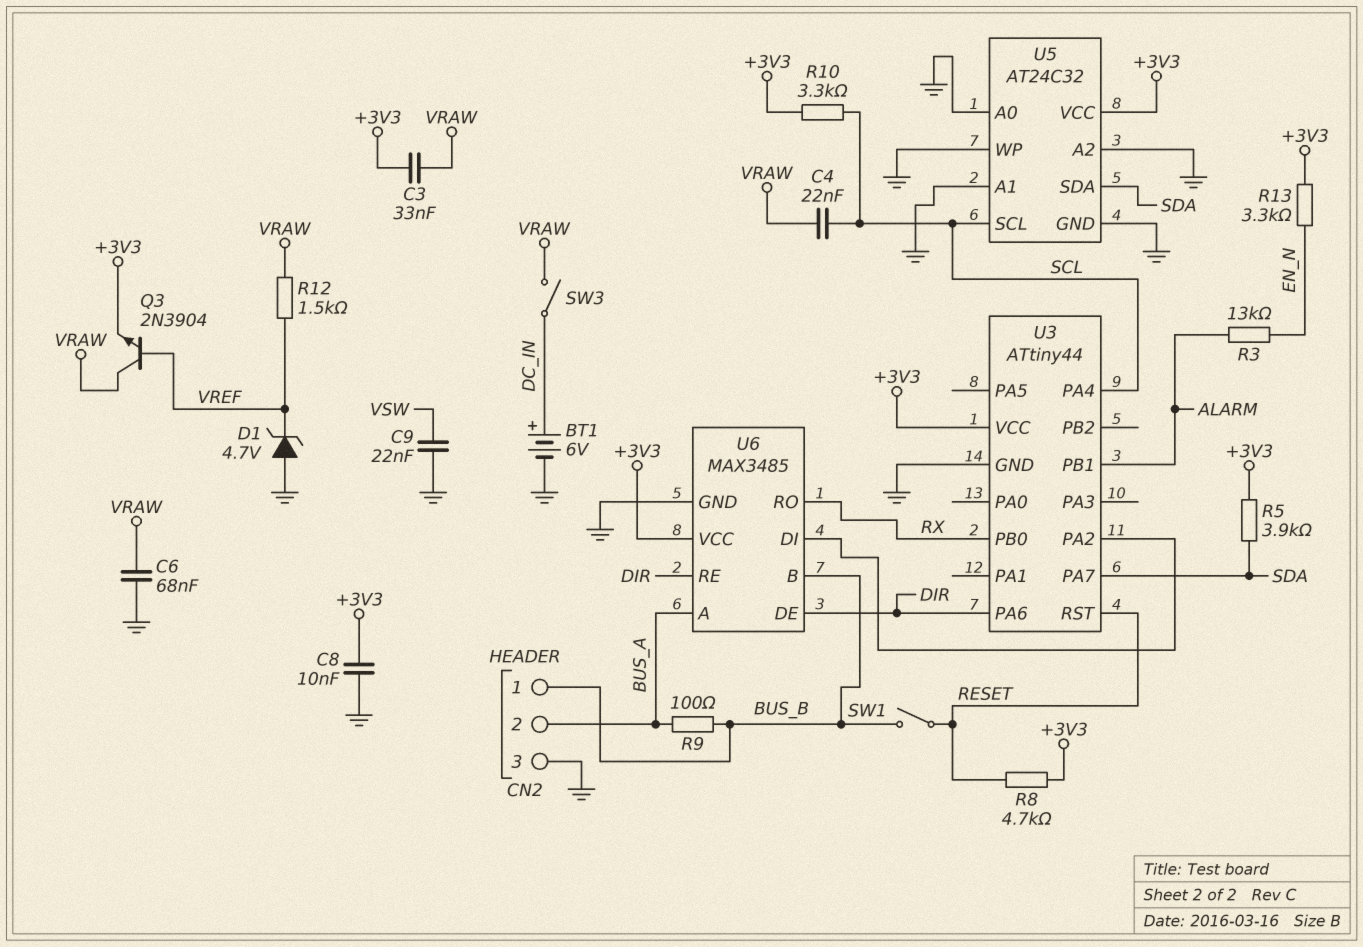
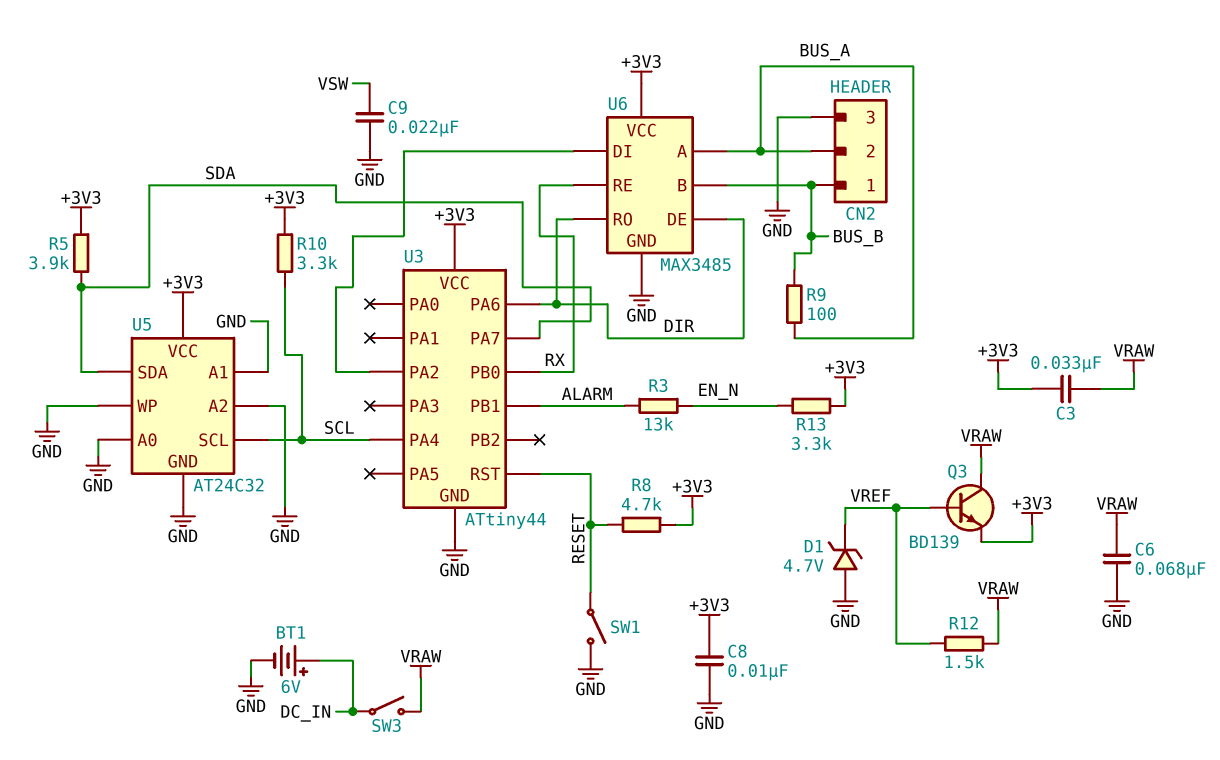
C4: 22nF (SCL, VRAW) -> none
Q3: NPN 2N3904 (B VREF, C VRAW, E +3V3) -> NPN BD139 (B VREF, C VRAW, E +3V3)
SW1: switch (BUS_B, RESET) -> switch (GND, RESET)
U6 pin RE: DIR -> RX
U6 pin RO: RX -> DIR

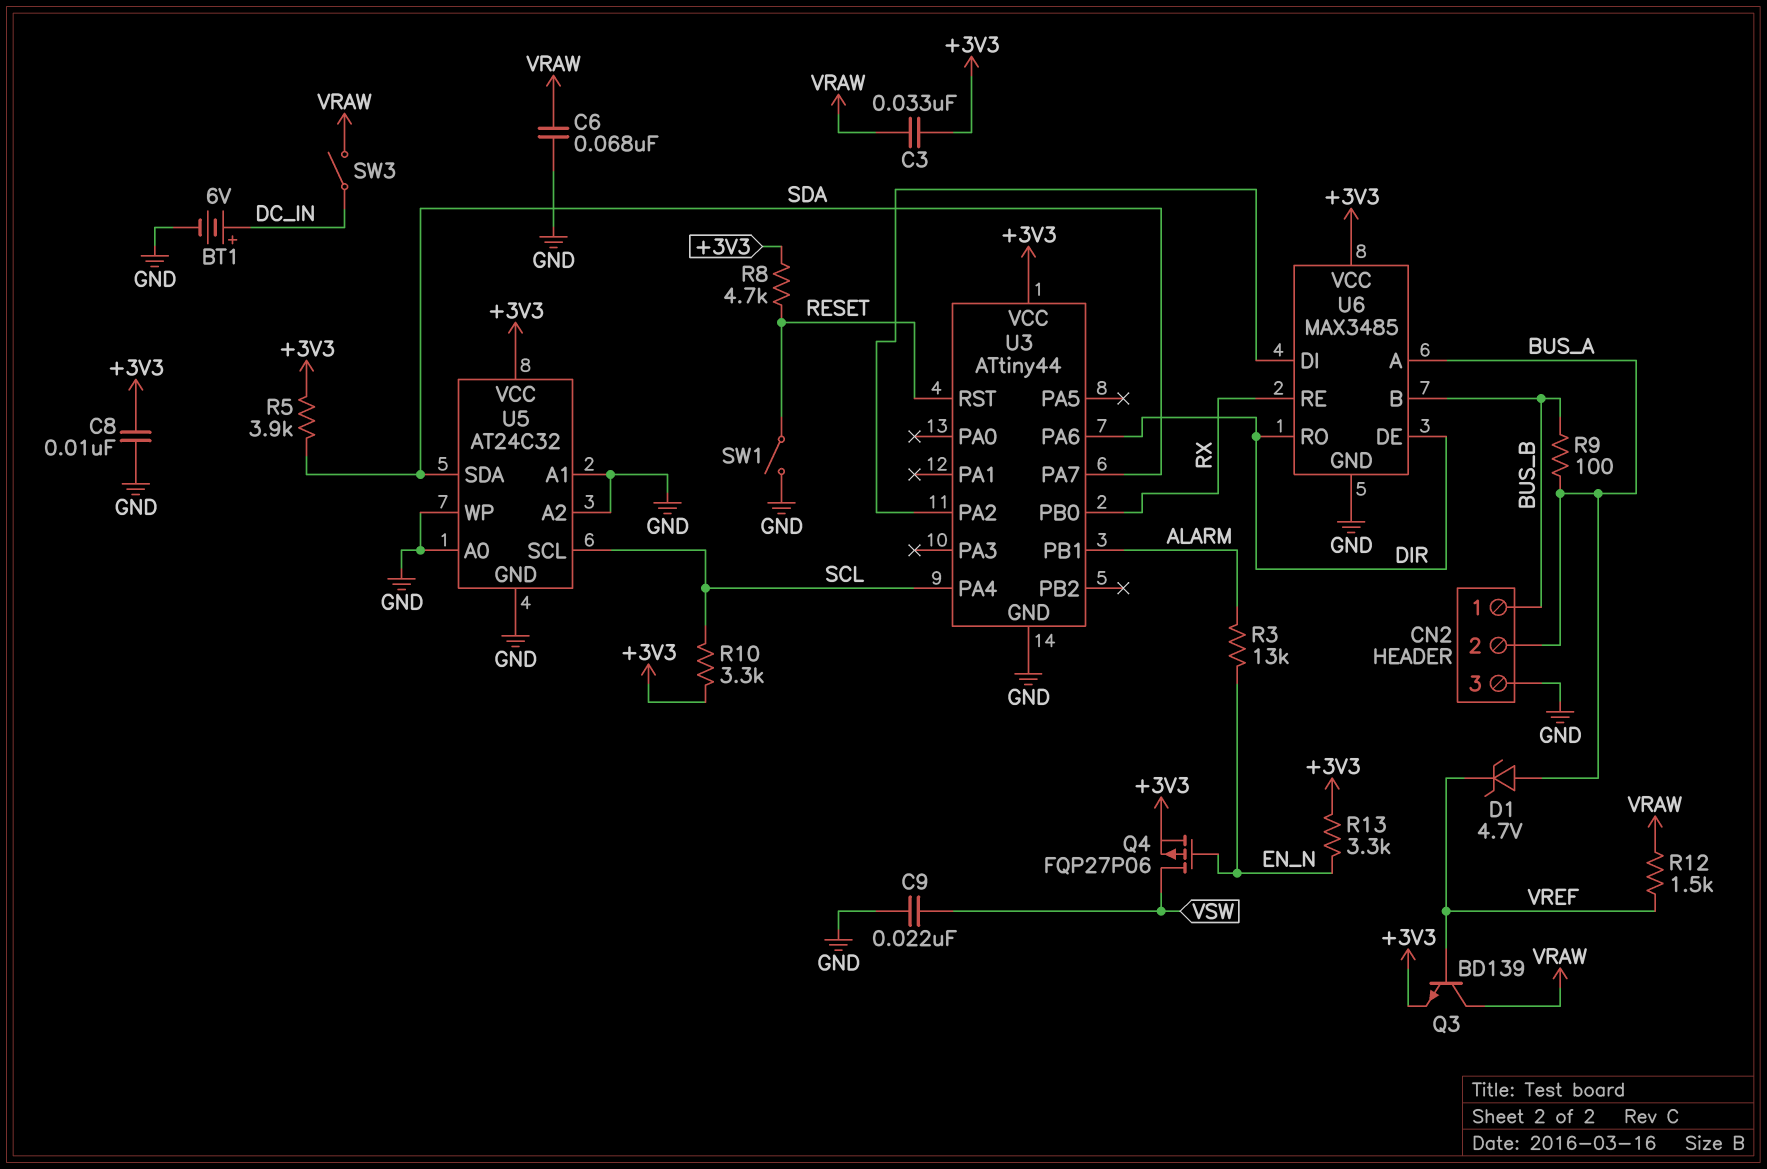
D1: zener 4.7V (A GND, K VREF) -> zener 4.7V (A BUS_A, K VREF)
Q4: none -> PMOS FQP27P06 (G EN_N, D VSW, S +3V3)

